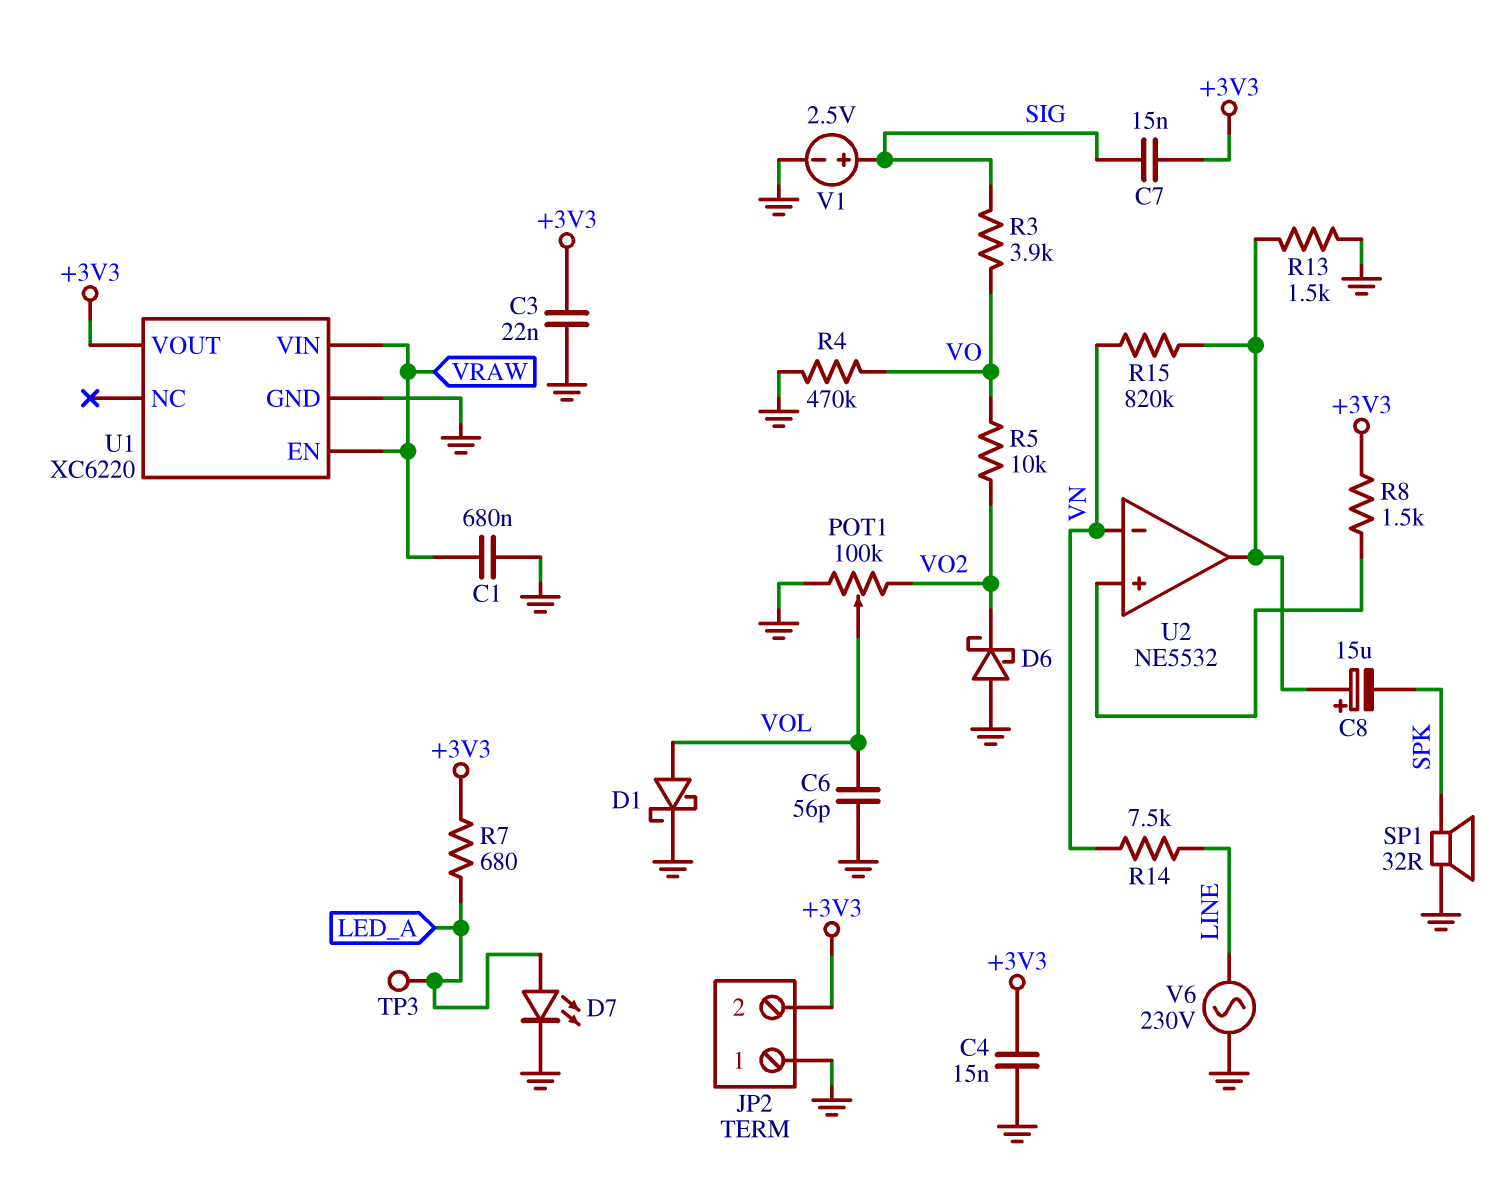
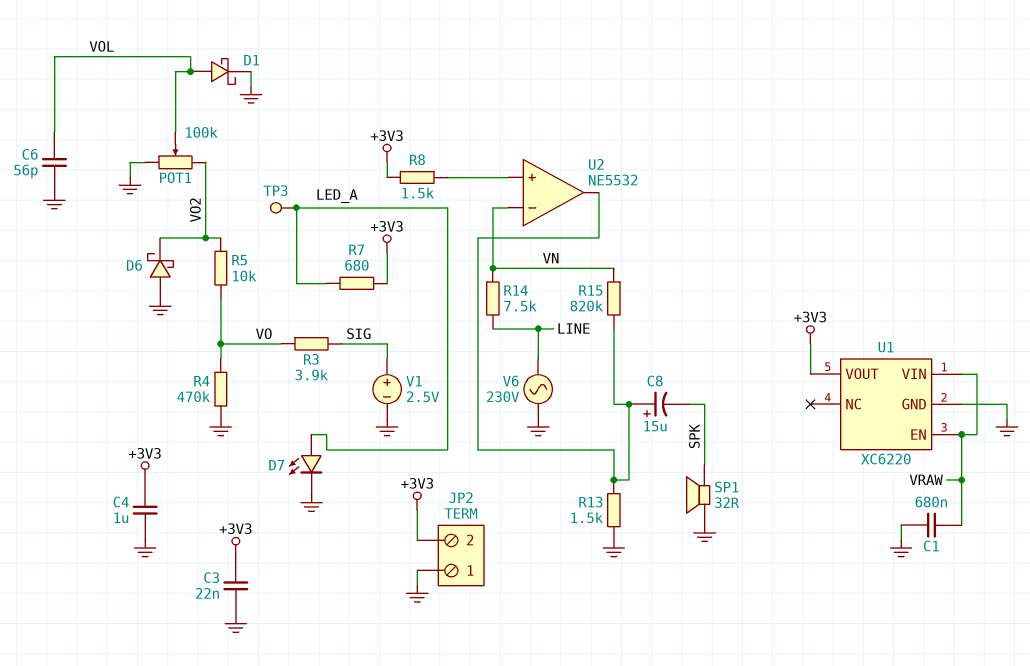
C4: 15nF (+3V3, GND) -> 1uF (+3V3, GND)
C7: 15nF (+3V3, SIG) -> none

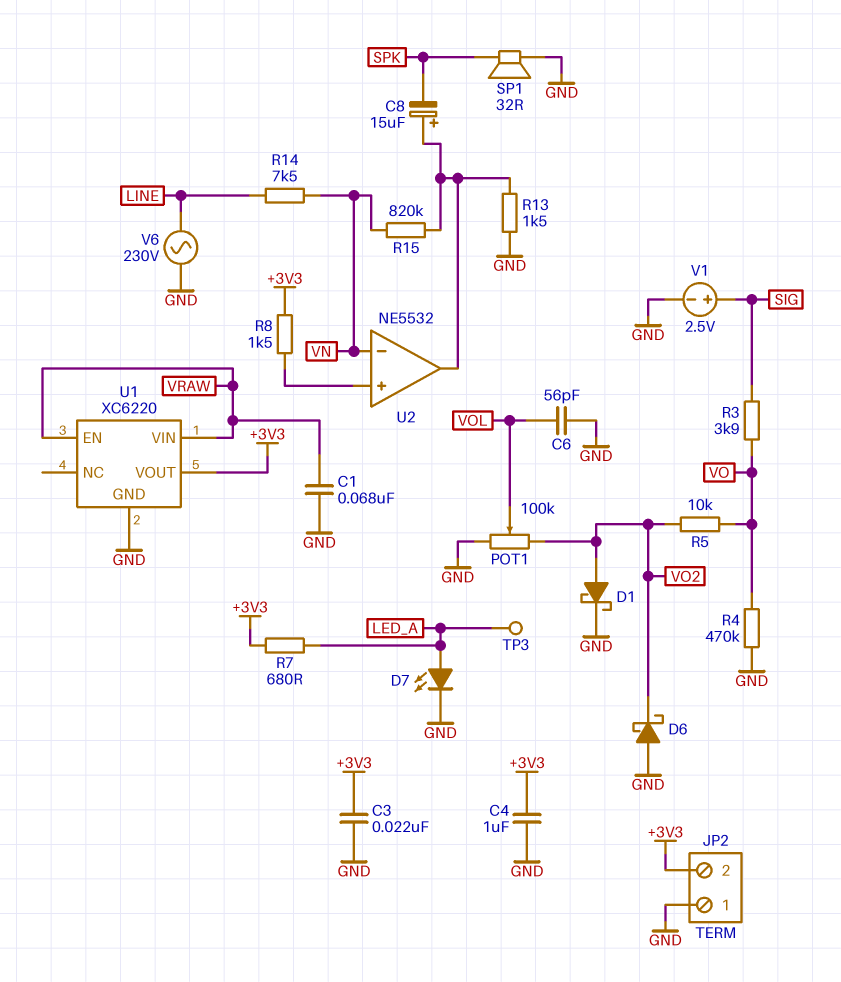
C1: 680nF (GND, VRAW) -> 68nF (GND, VRAW)
D1: schottky (A VOL, K GND) -> schottky (A VO2, K GND)

